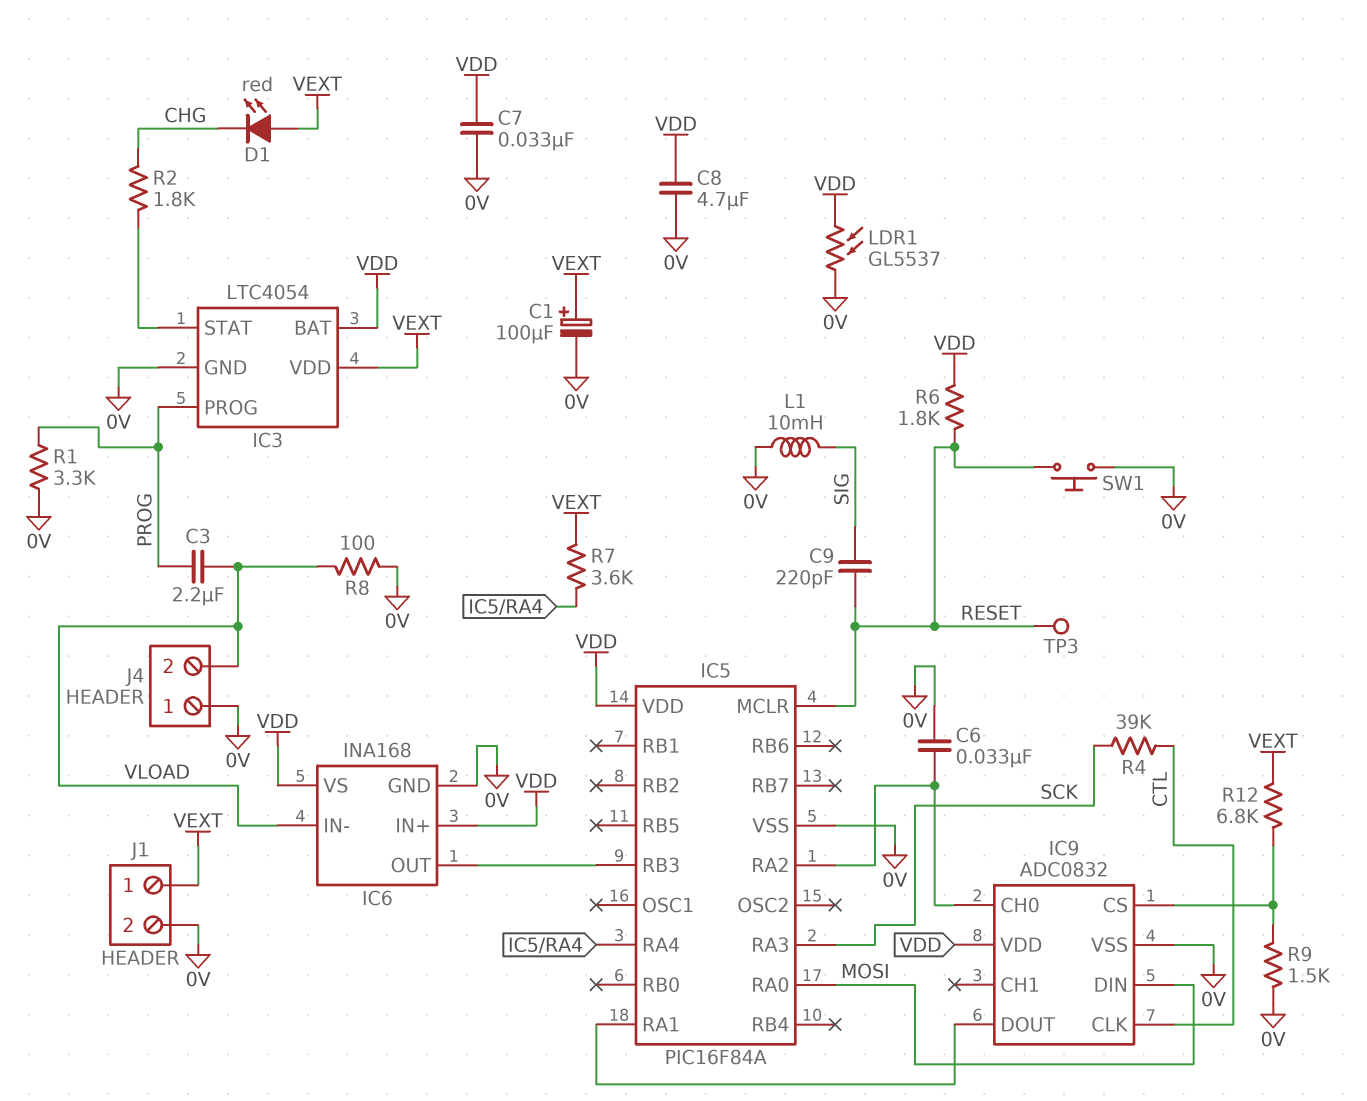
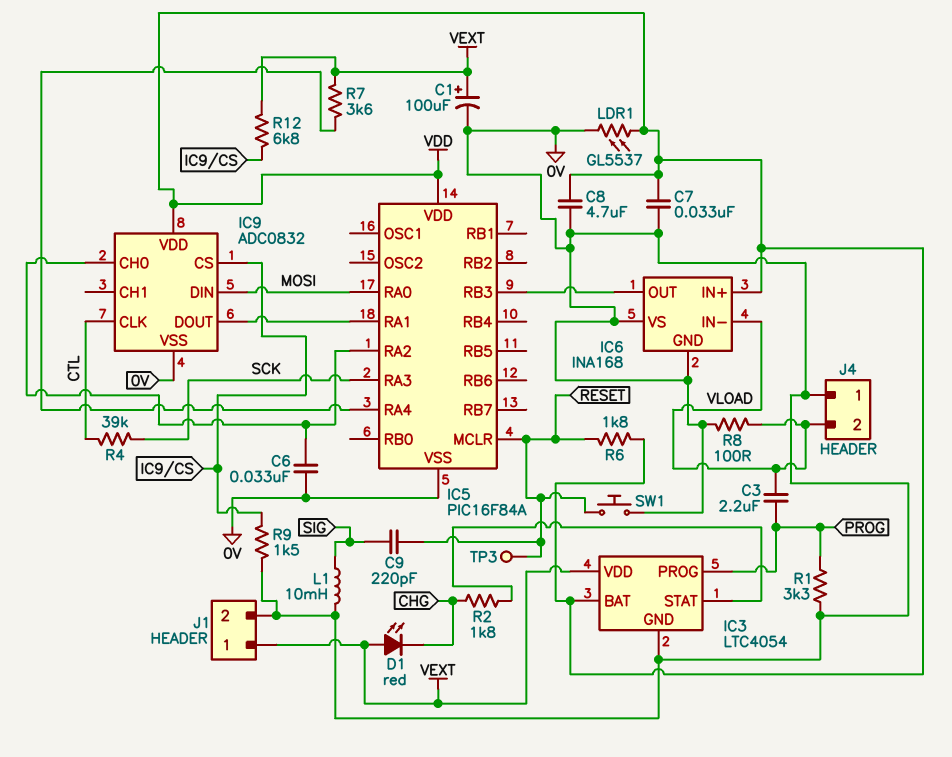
IC6 pin VS: VDD -> 0V

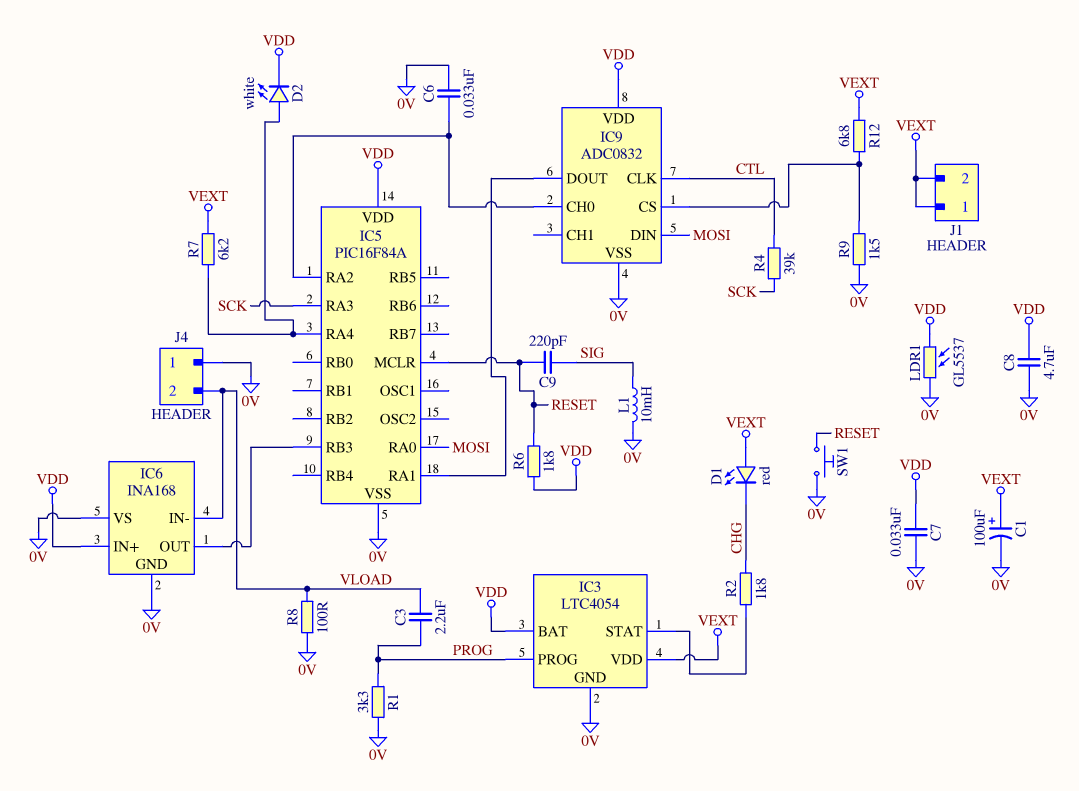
D2: none -> LED white (A IC5/RA4, K VDD)
J1 pin 2: 0V -> VEXT
R7: 3.6k (IC5/RA4, VEXT) -> 6.2k (IC5/RA4, VEXT)
TP3: test point (RESET) -> none

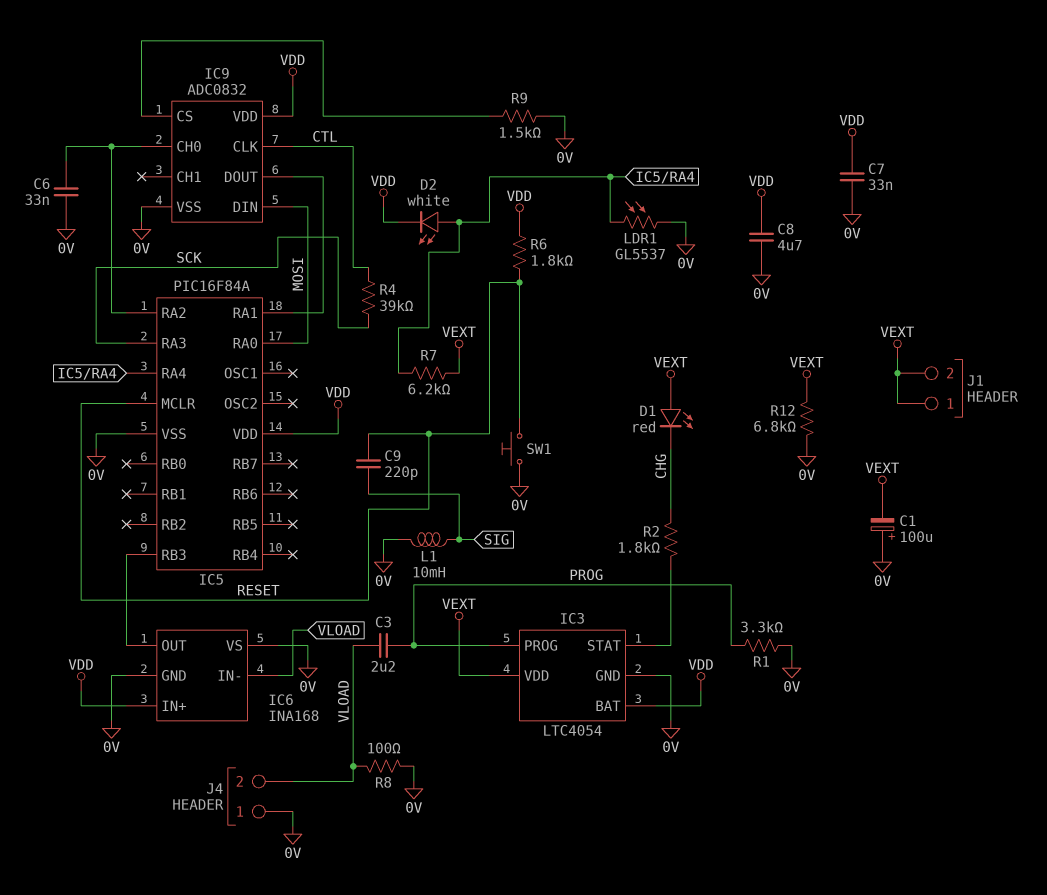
C1: 100uF (plus VEXT, minus 0V) -> 100uF (plus 0V, minus VEXT)
LDR1: GL5537 (0V, VDD) -> GL5537 (0V, IC5/RA4)
R12: 6.8k (IC9/CS, VEXT) -> 6.8k (0V, VEXT)

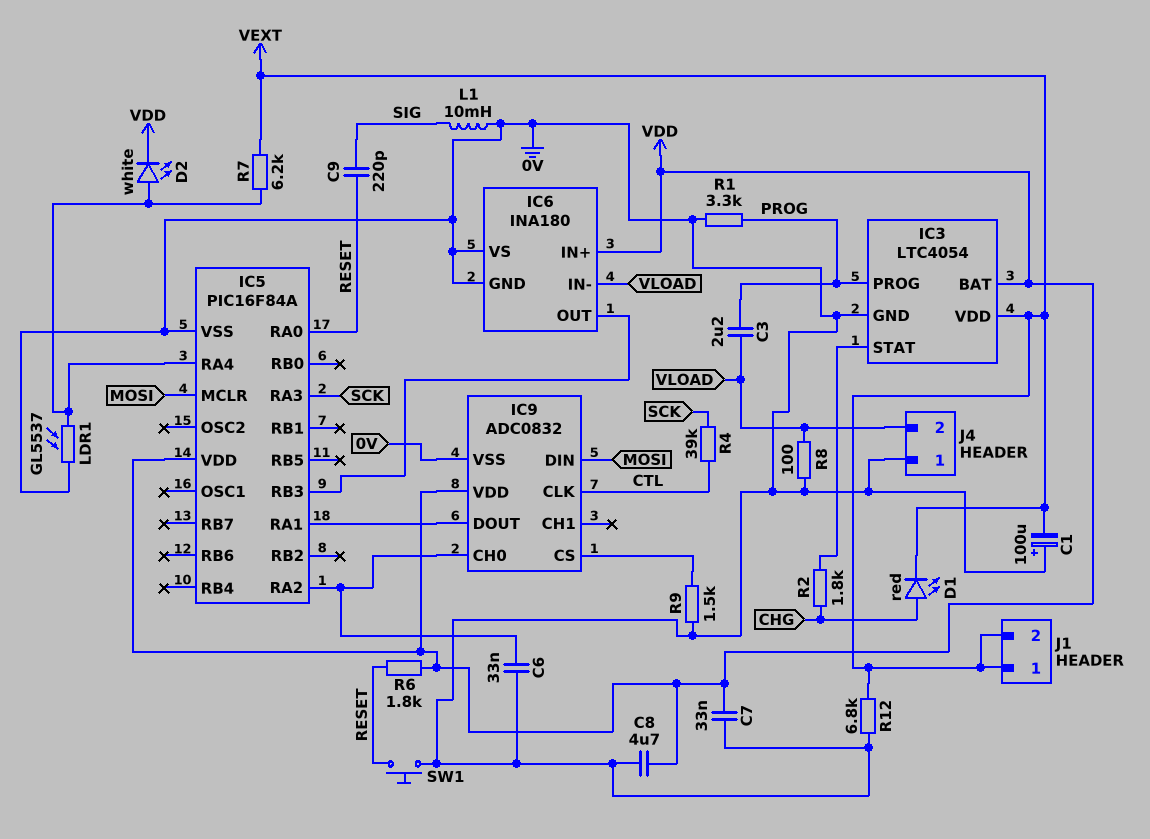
D1: LED red (A VEXT, K CHG) -> LED red (A CHG, K VEXT)
IC5 pin MCLR: RESET -> MOSI
IC5 pin RA0: MOSI -> RESET
IC6: INA168 -> INA180

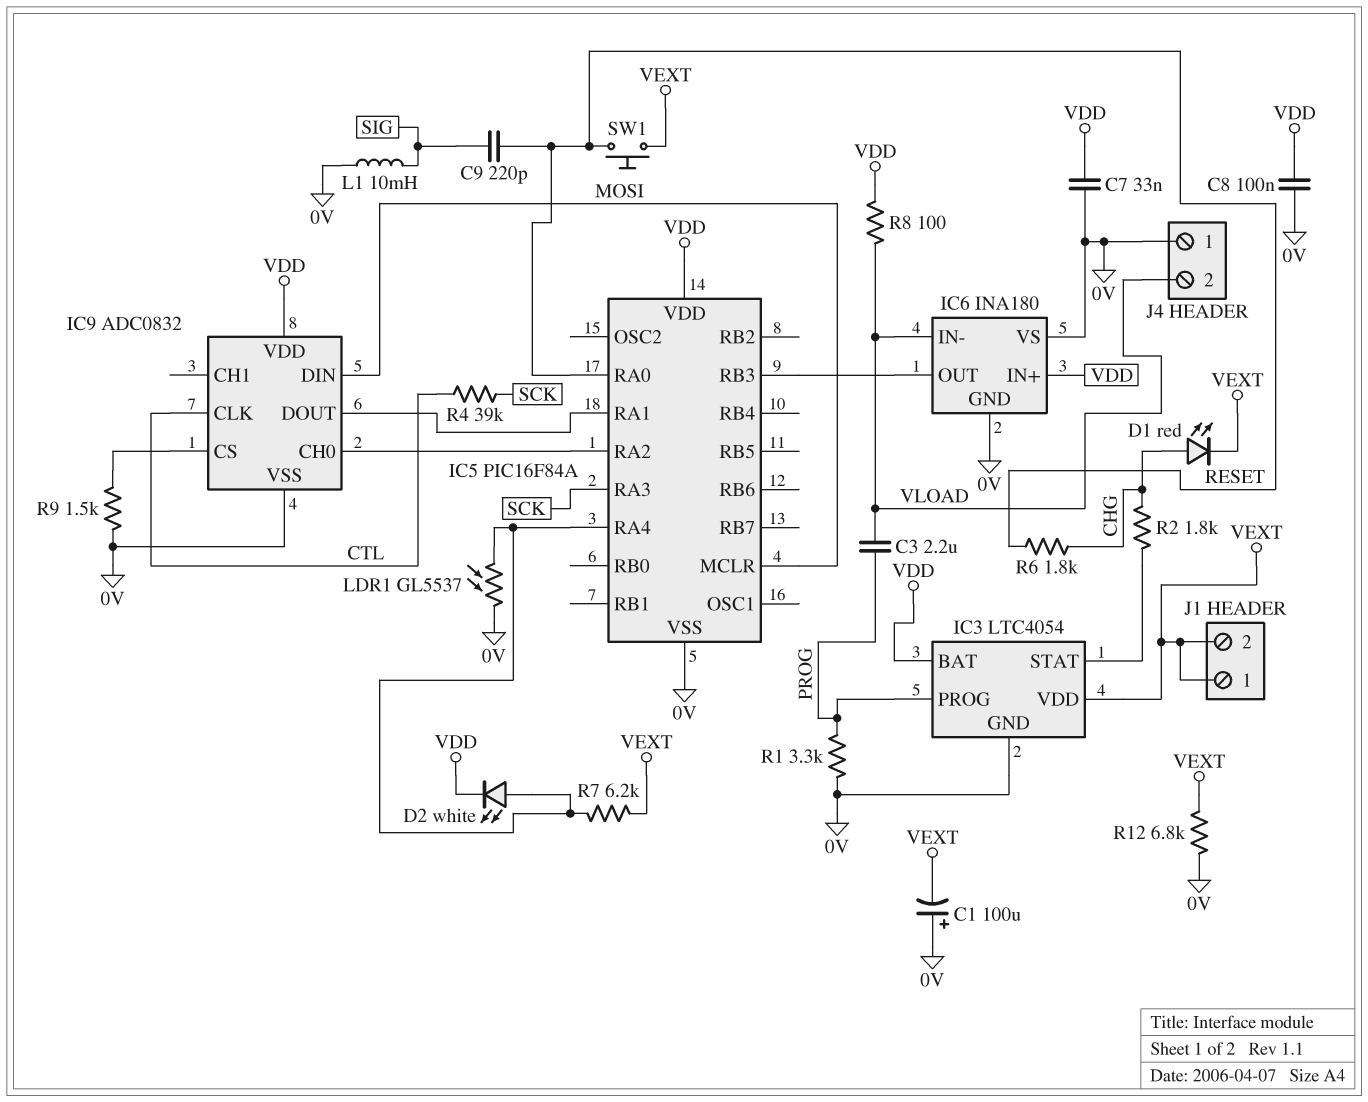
C6: 33nF (0V, IC5/RA2) -> none
C8: 4.7uF (0V, VDD) -> 100nF (0V, VDD)
R6: 1.8k (RESET, VDD) -> 1.8k (CHG, RESET)
R8: 100 (0V, VLOAD) -> 100 (VDD, VLOAD)
SW1: button (0V, RESET) -> button (RESET, VEXT)

